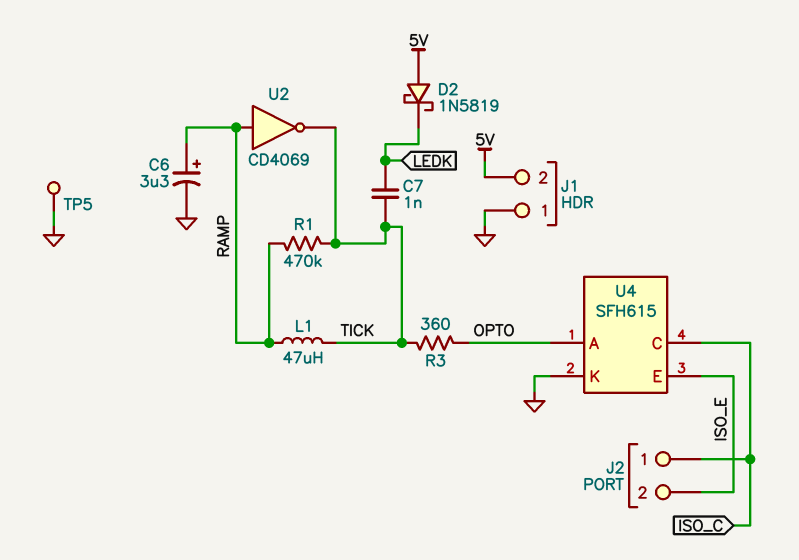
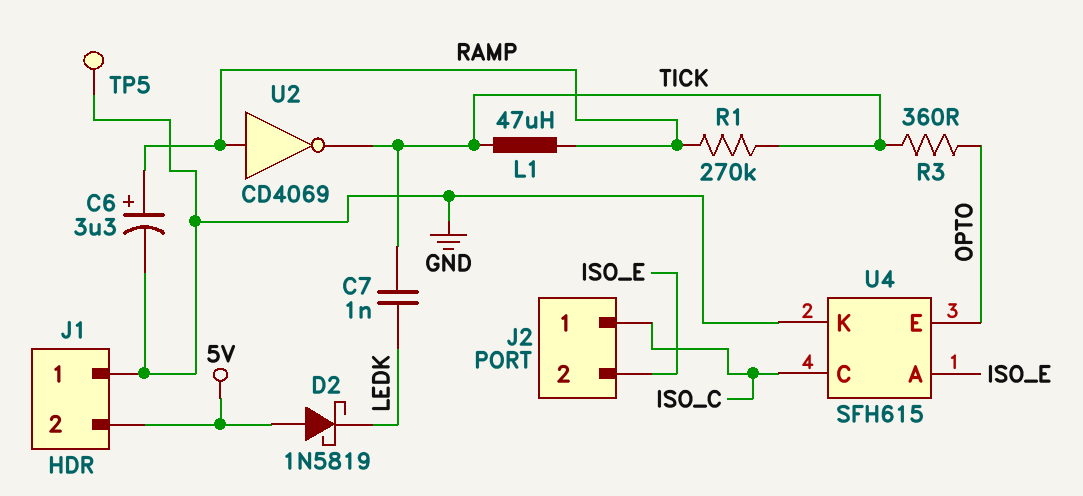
R1: 470k (RAMP, TICK) -> 270k (RAMP, TICK)
U4 pin A: OPTO -> ISO_E
U4 pin E: ISO_E -> OPTO

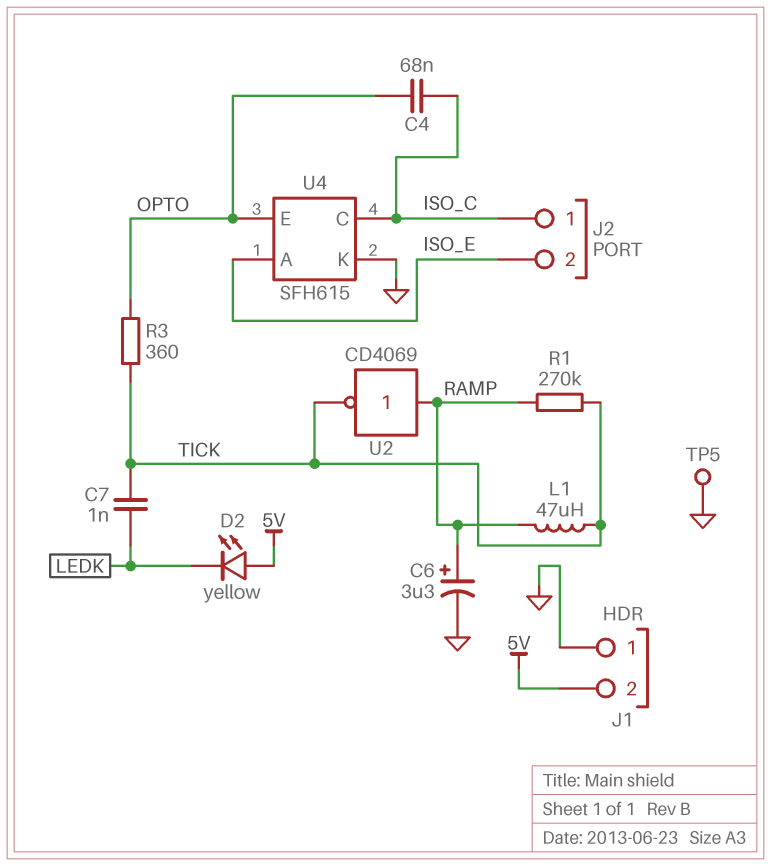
C4: none -> 68nF (ISO_C, OPTO)
D2: schottky 1N5819 (A 5V, K LEDK) -> LED yellow (A 5V, K LEDK)

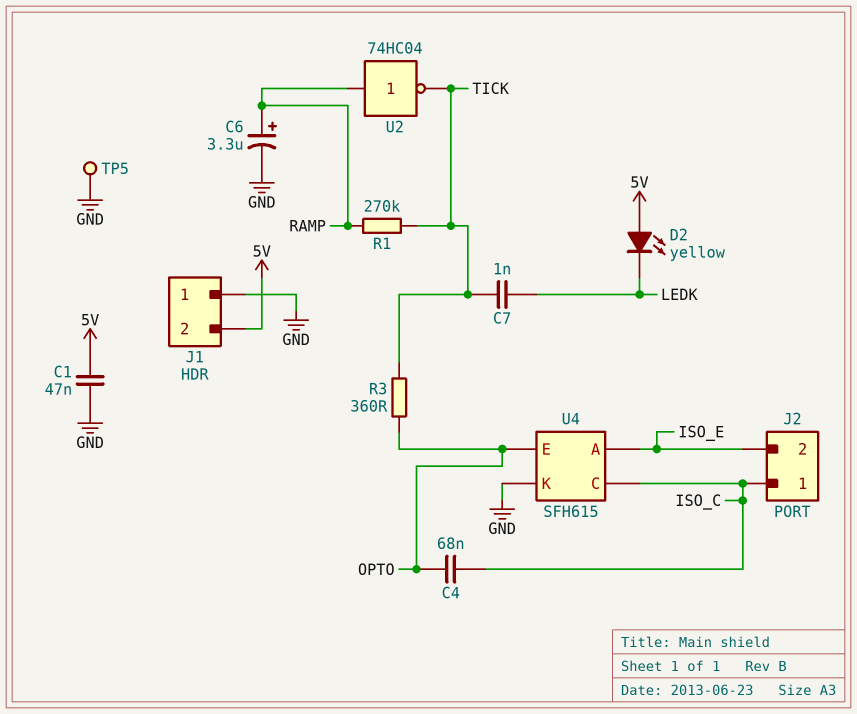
C1: none -> 47nF (5V, GND)
L1: 47uH (RAMP, TICK) -> none
U2: NOT CD4069 (in RAMP, out TICK) -> NOT 74HC04 (in RAMP, out TICK)

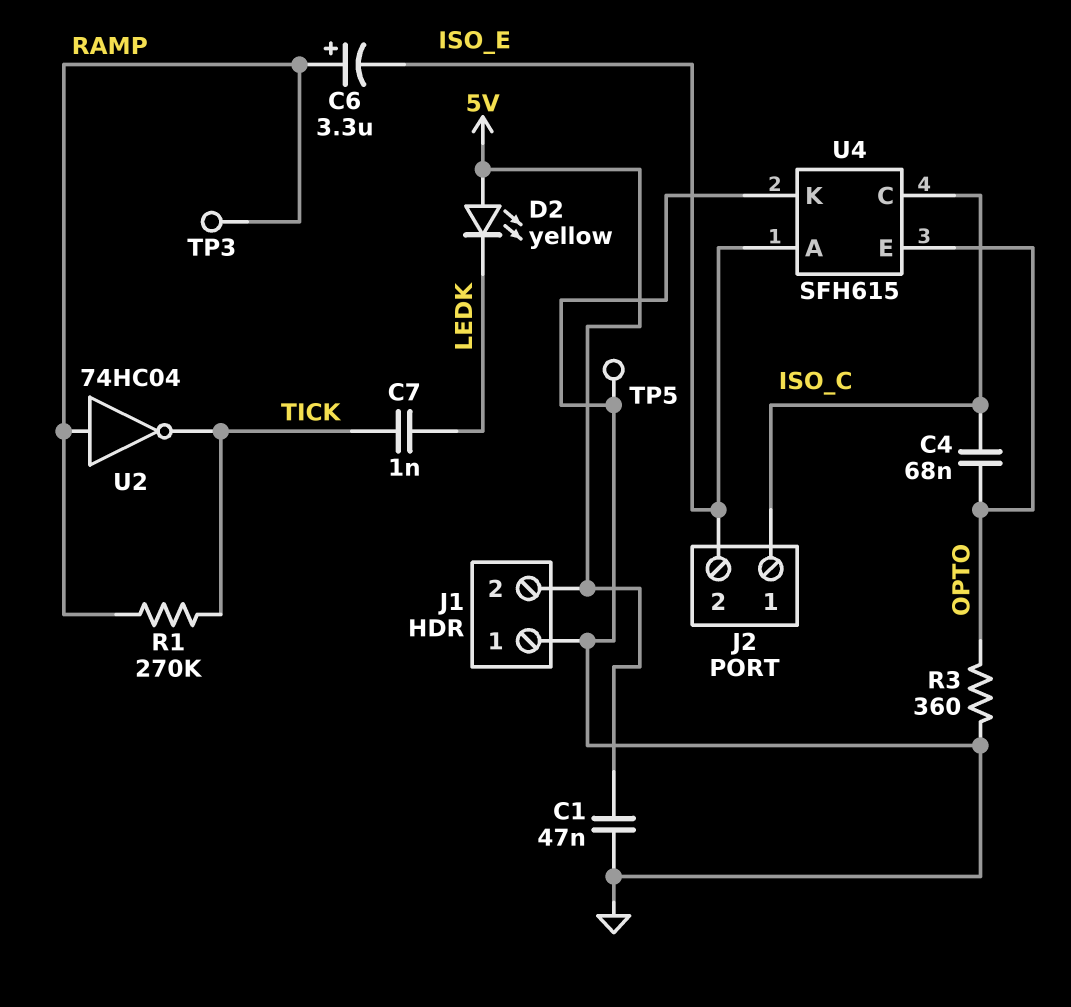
C6: 3.3uF (plus RAMP, minus GND) -> 3.3uF (plus RAMP, minus ISO_E)
R3: 360 (OPTO, TICK) -> 360 (GND, OPTO)
TP3: none -> test point (RAMP)

